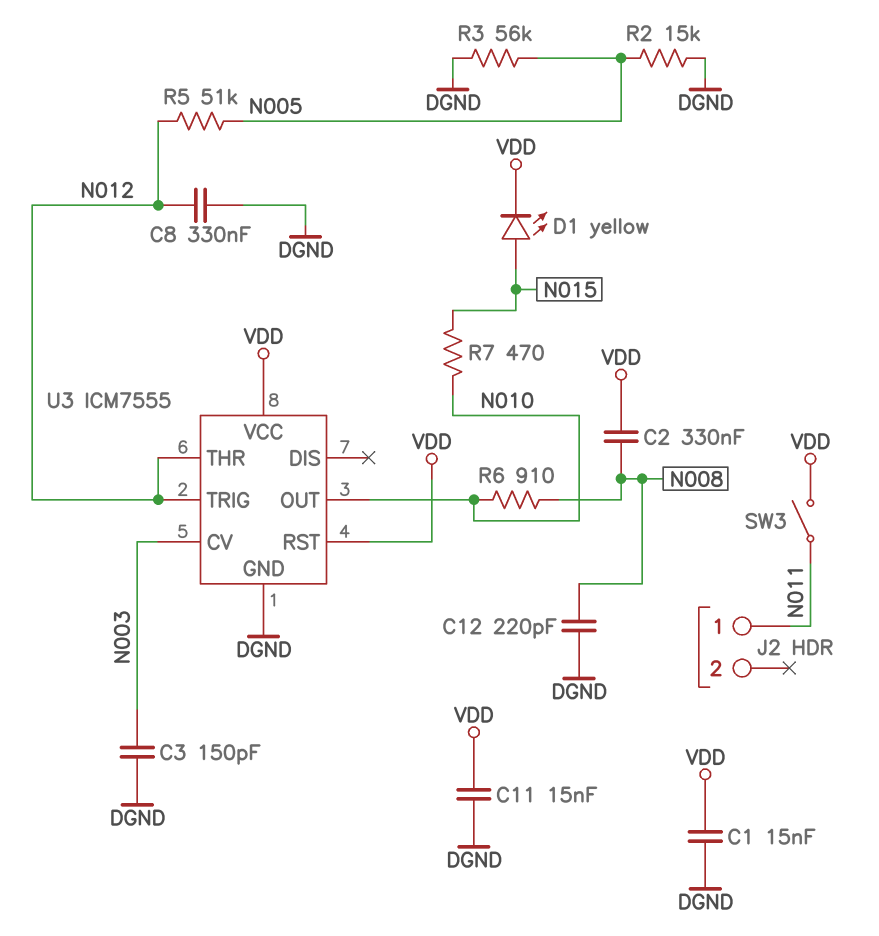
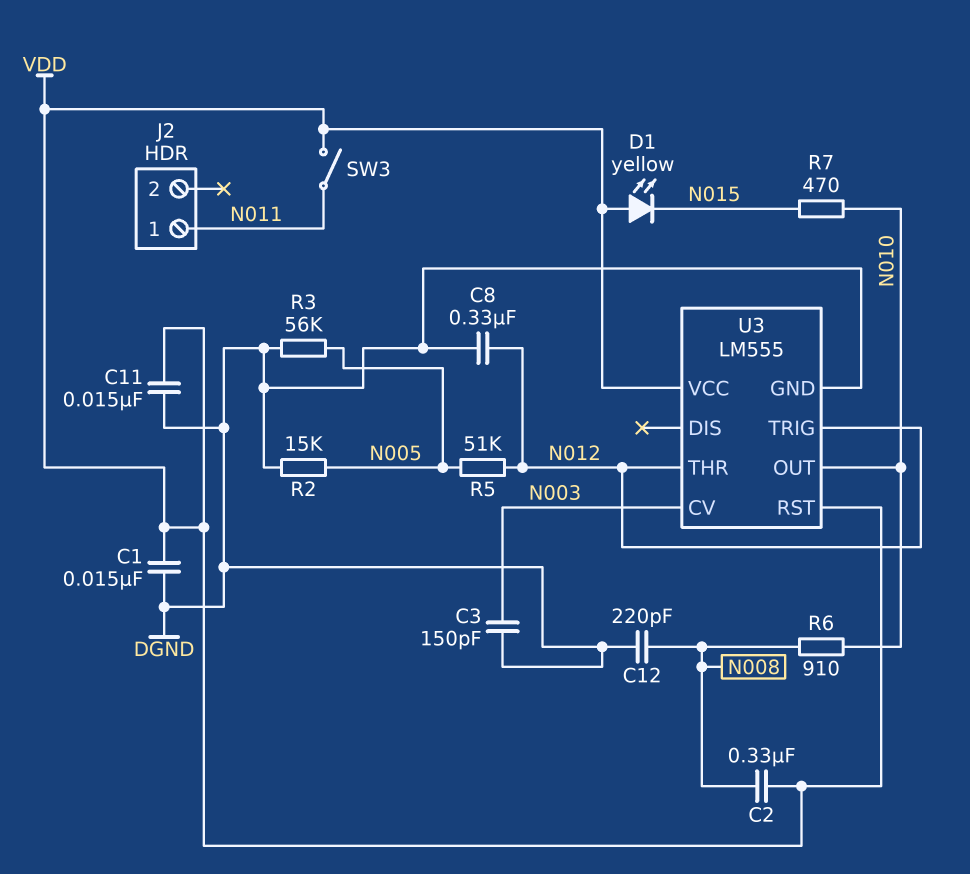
D1: LED yellow (A N015, K VDD) -> LED yellow (A VDD, K N015)
U3: ICM7555 -> LM555

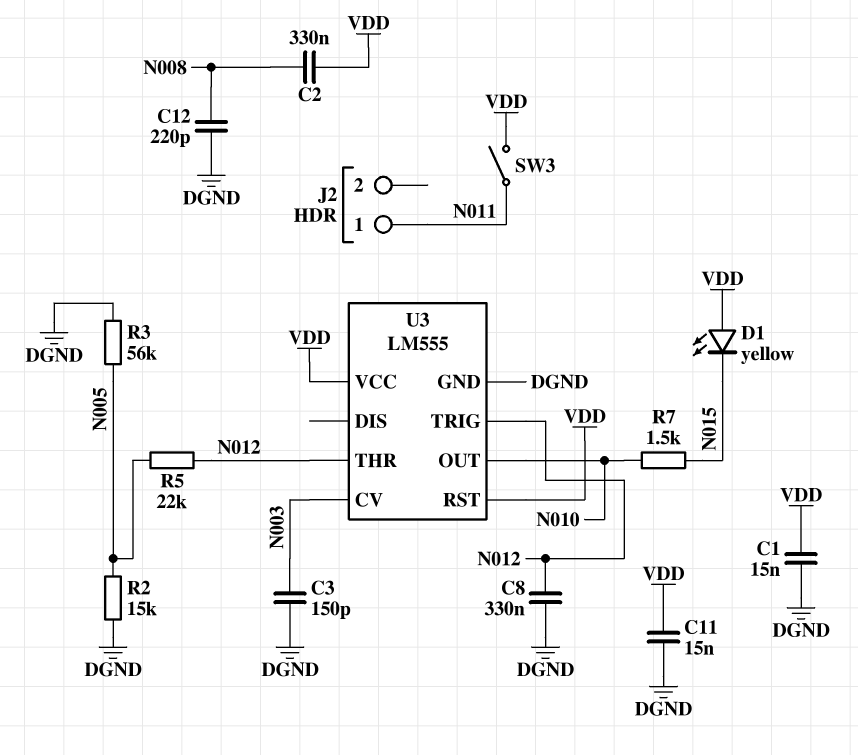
R5: 51k (N005, N012) -> 22k (N005, N012)
R6: 910 (N008, N010) -> none
R7: 470 (N010, N015) -> 1.5k (N010, N015)

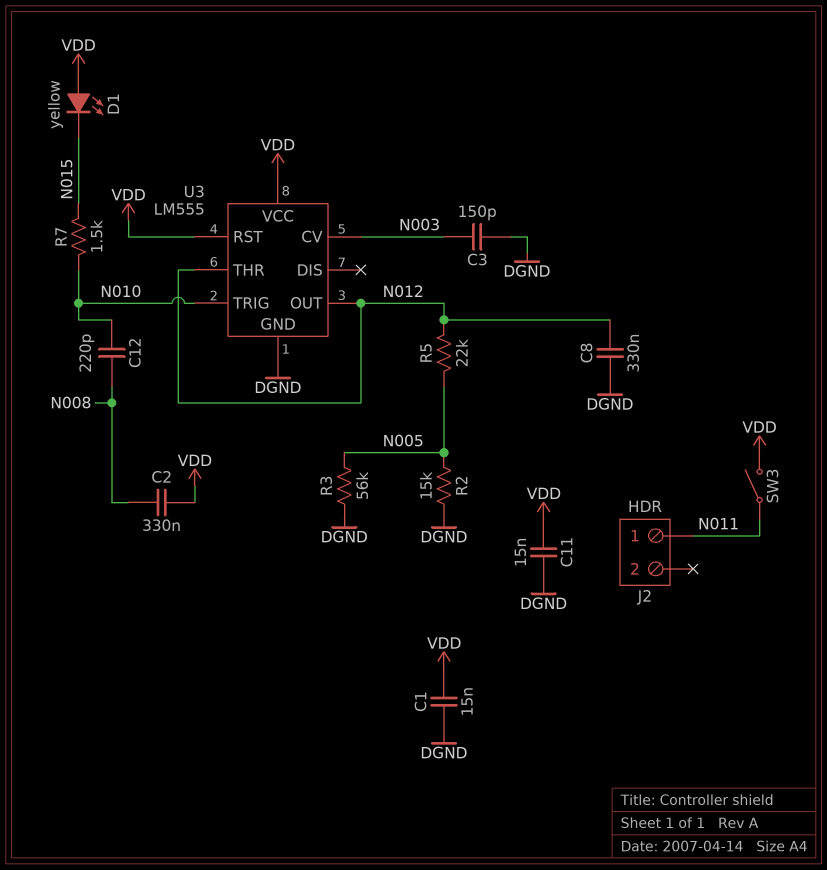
C12: 220pF (DGND, N008) -> 220pF (N008, N010)
U3 pin OUT: N010 -> N012
U3 pin TRIG: N012 -> N010

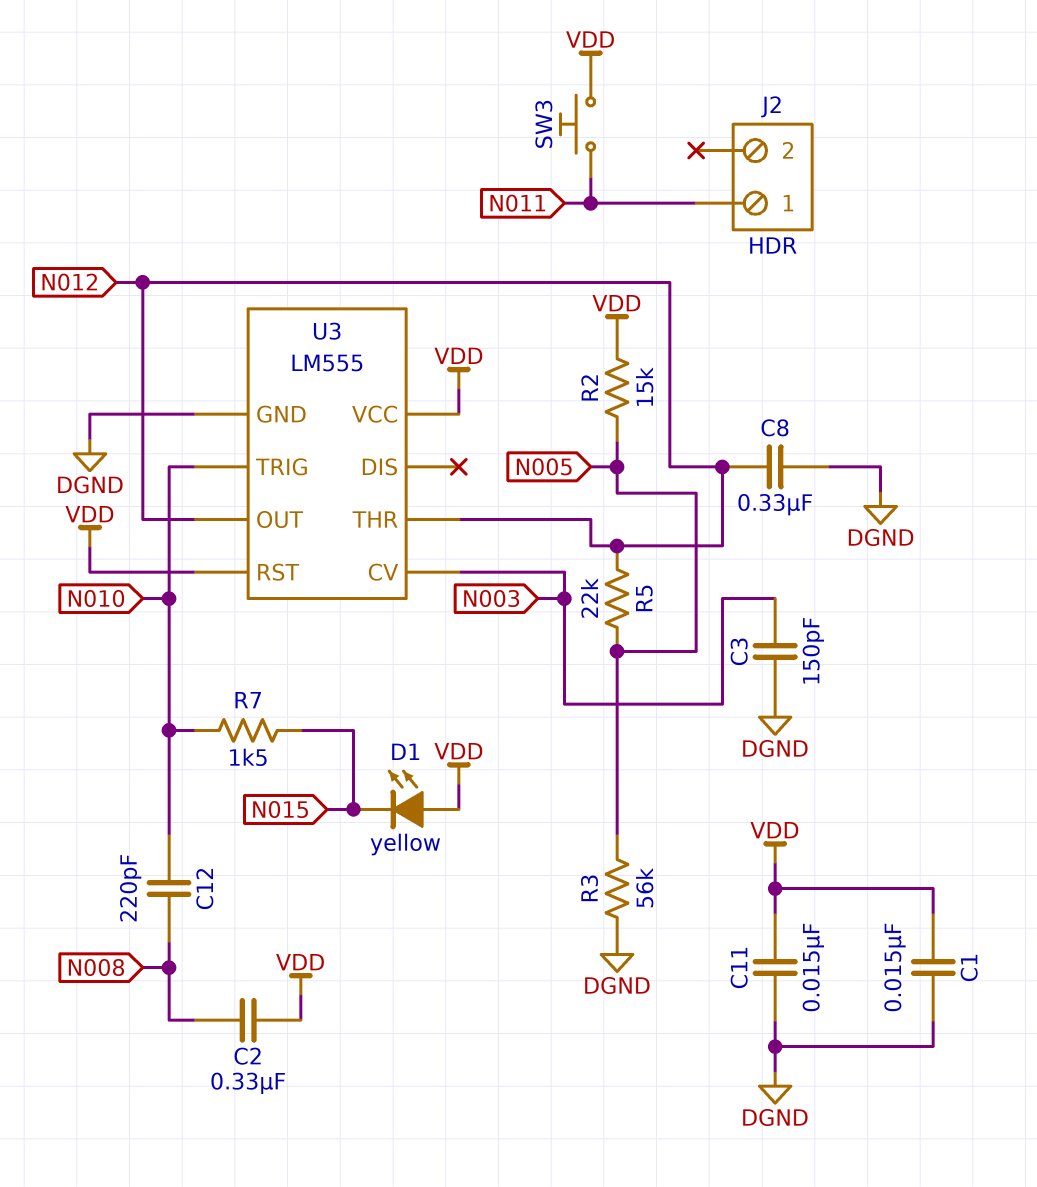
R2: 15k (DGND, N005) -> 15k (N005, VDD)
SW3: switch (N011, VDD) -> button (N011, VDD)

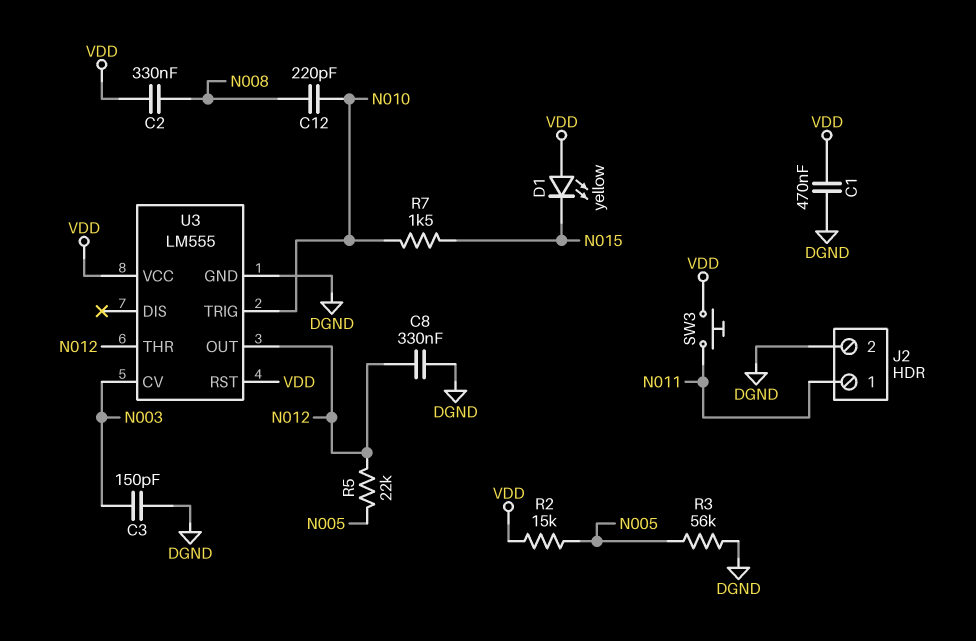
C1: 15nF (DGND, VDD) -> 470nF (DGND, VDD)
C11: 15nF (DGND, VDD) -> none
J2 pin 2: none -> DGND

